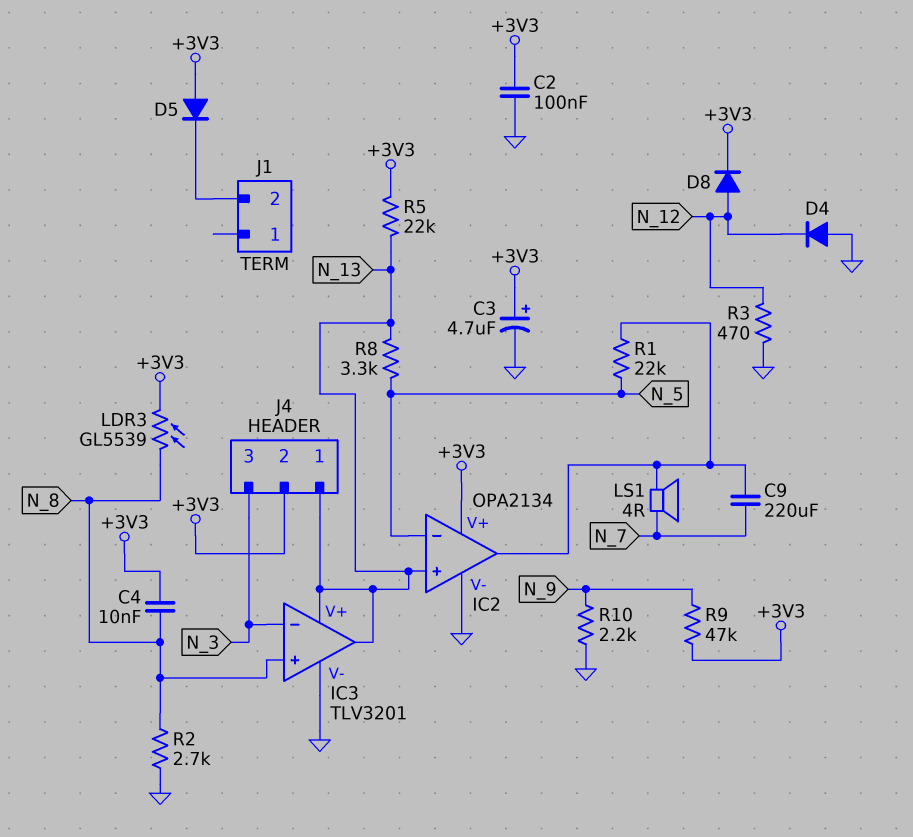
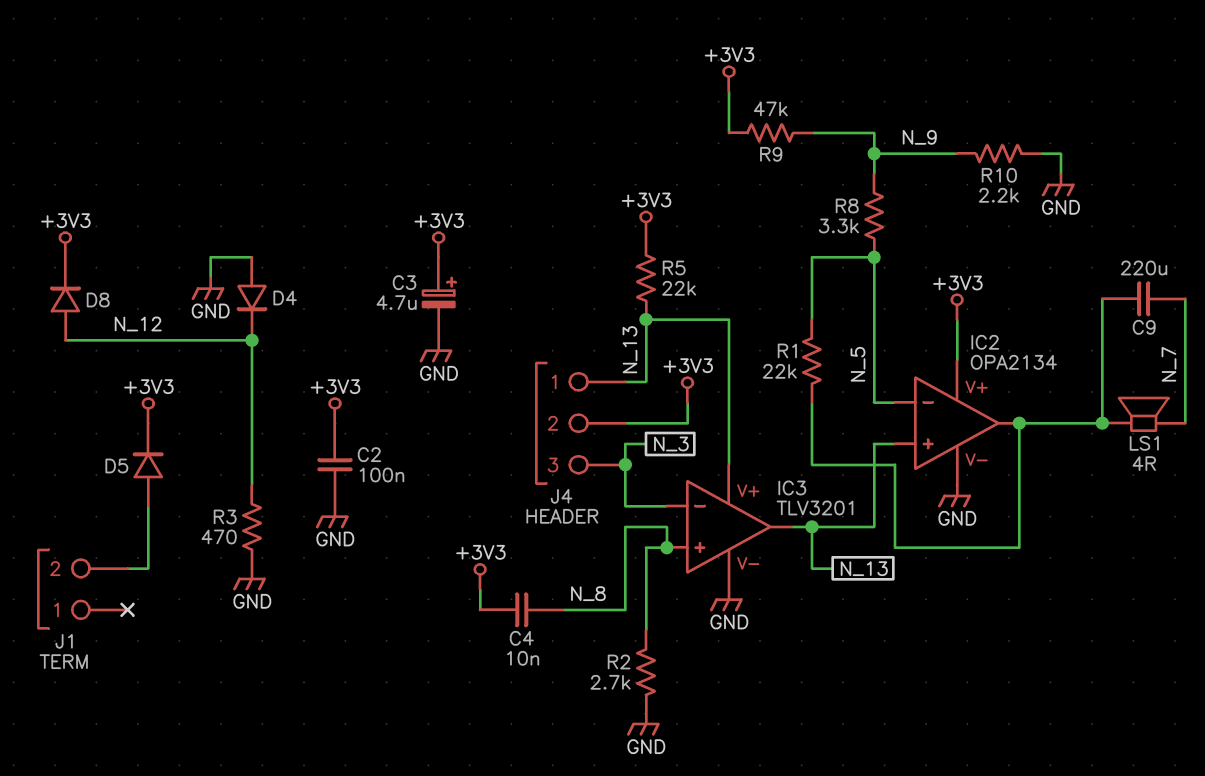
D5: diode (A +3V3, K J1/2) -> diode (A J1/2, K +3V3)
LDR3: GL5539 (+3V3, N_8) -> none
R8: 3.3k (N_5, N_13) -> 3.3k (N_5, N_9)

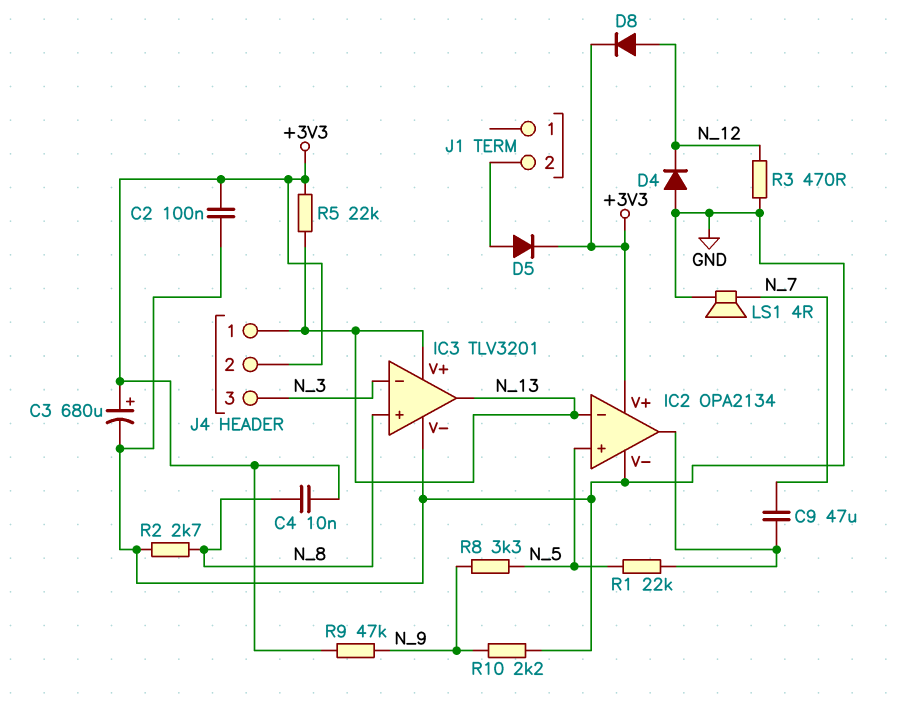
C3: 4.7uF (plus +3V3, minus GND) -> 680uF (plus +3V3, minus GND)
C9: 220uF (IC2/out, N_7) -> 47uF (IC2/out, N_7)
IC2 pin in+: N_13 -> N_5
IC2 pin in-: N_5 -> N_13
LS1: speaker 4R (IC2/out, N_7) -> speaker 4R (GND, N_7)

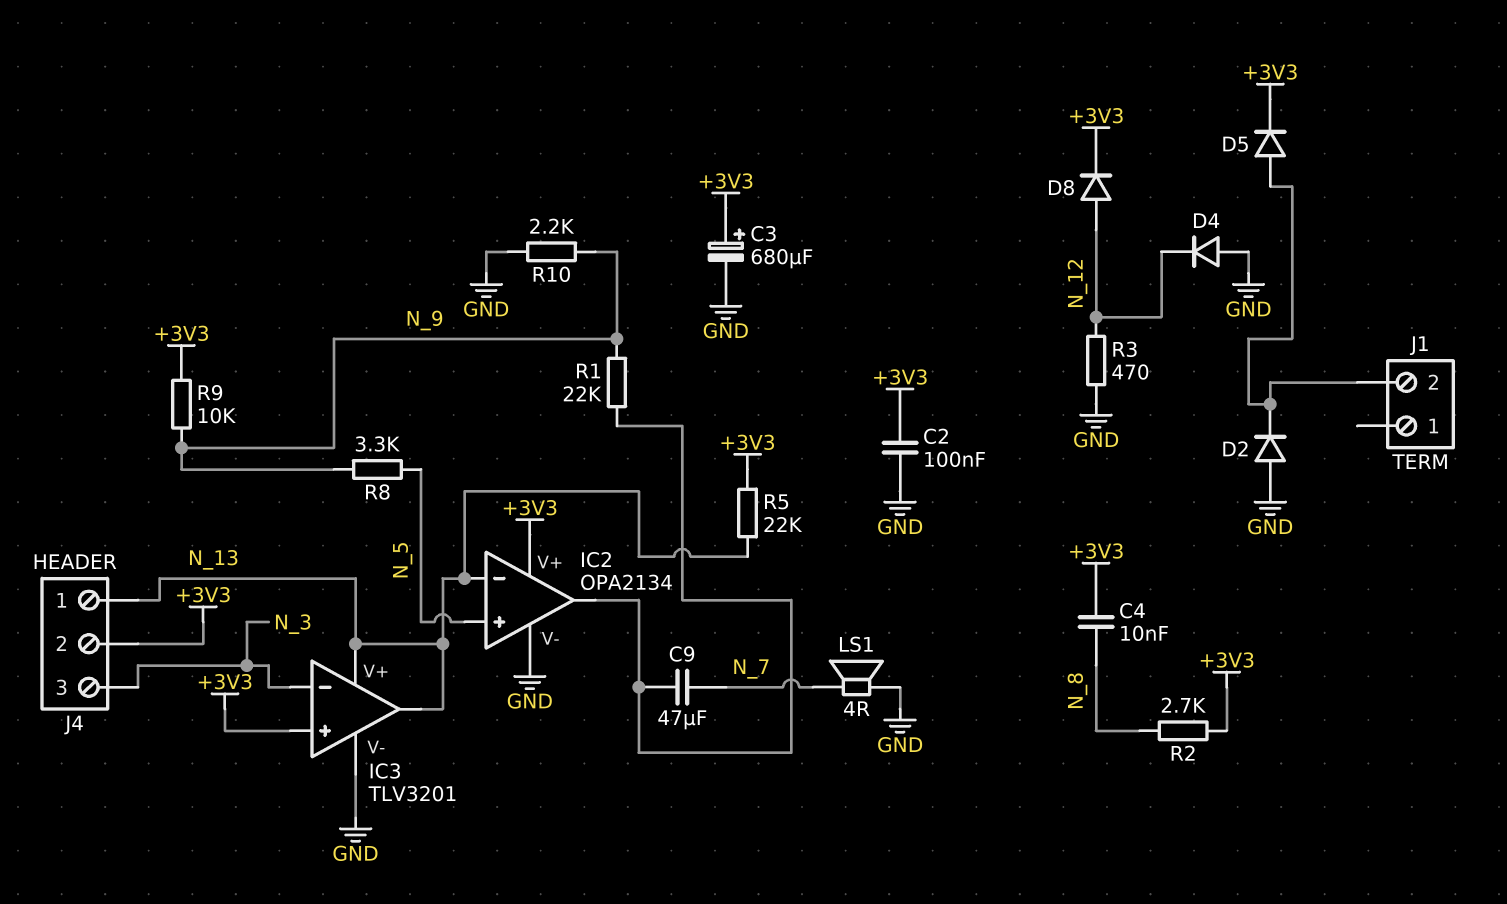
D2: none -> diode (A GND, K J1/2)
IC3 pin in+: N_8 -> +3V3
R1: 22k (IC2/out, N_5) -> 22k (IC2/out, N_9)
R2: 2.7k (GND, N_8) -> 2.7k (+3V3, N_8)
R9: 47k (+3V3, N_9) -> 10k (+3V3, N_9)

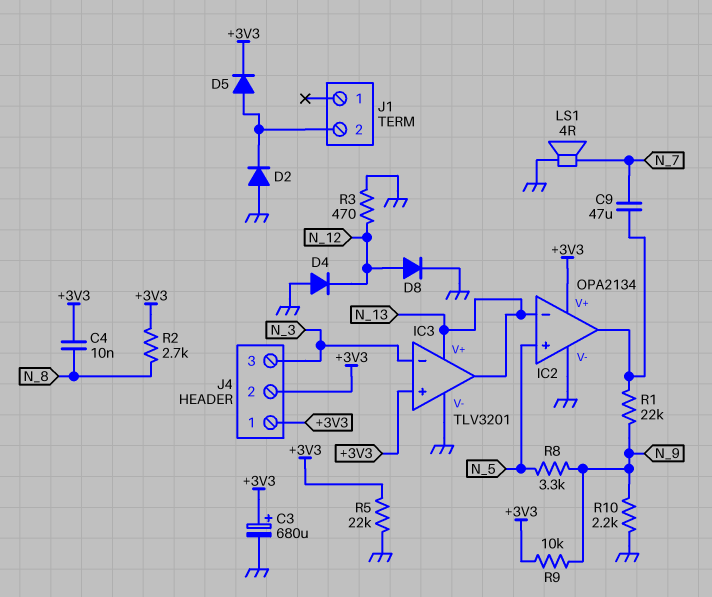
C2: 100nF (+3V3, GND) -> none
D8: diode (A N_12, K +3V3) -> diode (A N_12, K GND)
J4 pin 1: N_13 -> +3V3
R5: 22k (+3V3, N_13) -> 22k (+3V3, GND)

